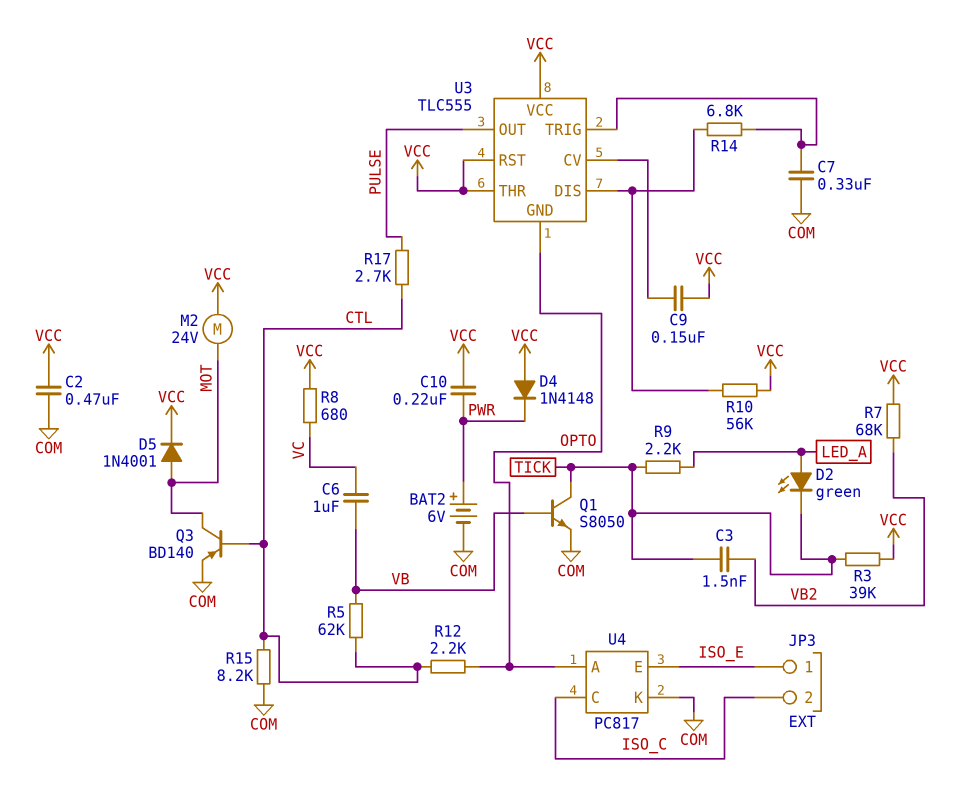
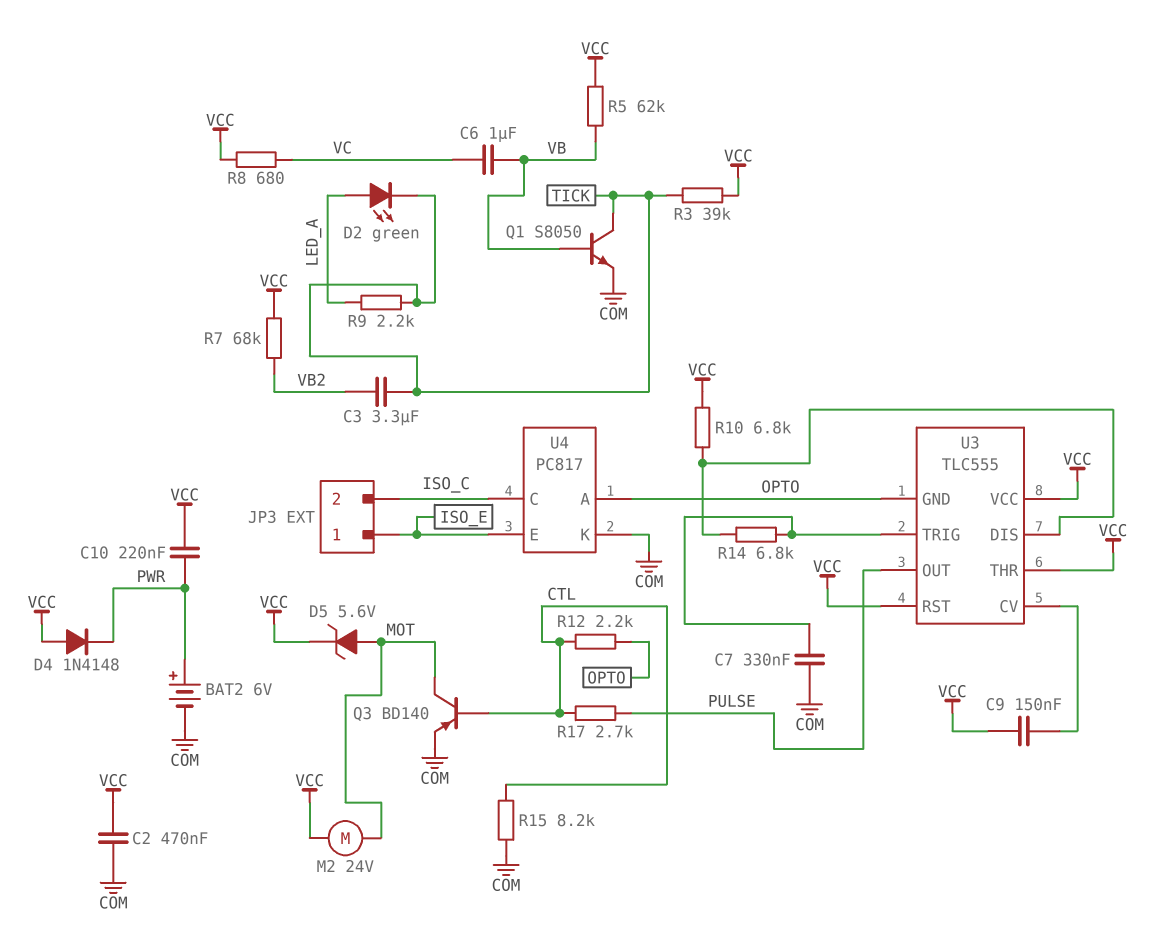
C3: 1.5nF (TICK, VB2) -> 3.3uF (TICK, VB2)
D5: diode 1N4001 (A MOT, K VCC) -> zener 5.6V (A MOT, K VCC)
R5: 62k (CTL, VB) -> 62k (VB, VCC)
R10: 56k (U3/DIS, VCC) -> 6.8k (U3/DIS, VCC)

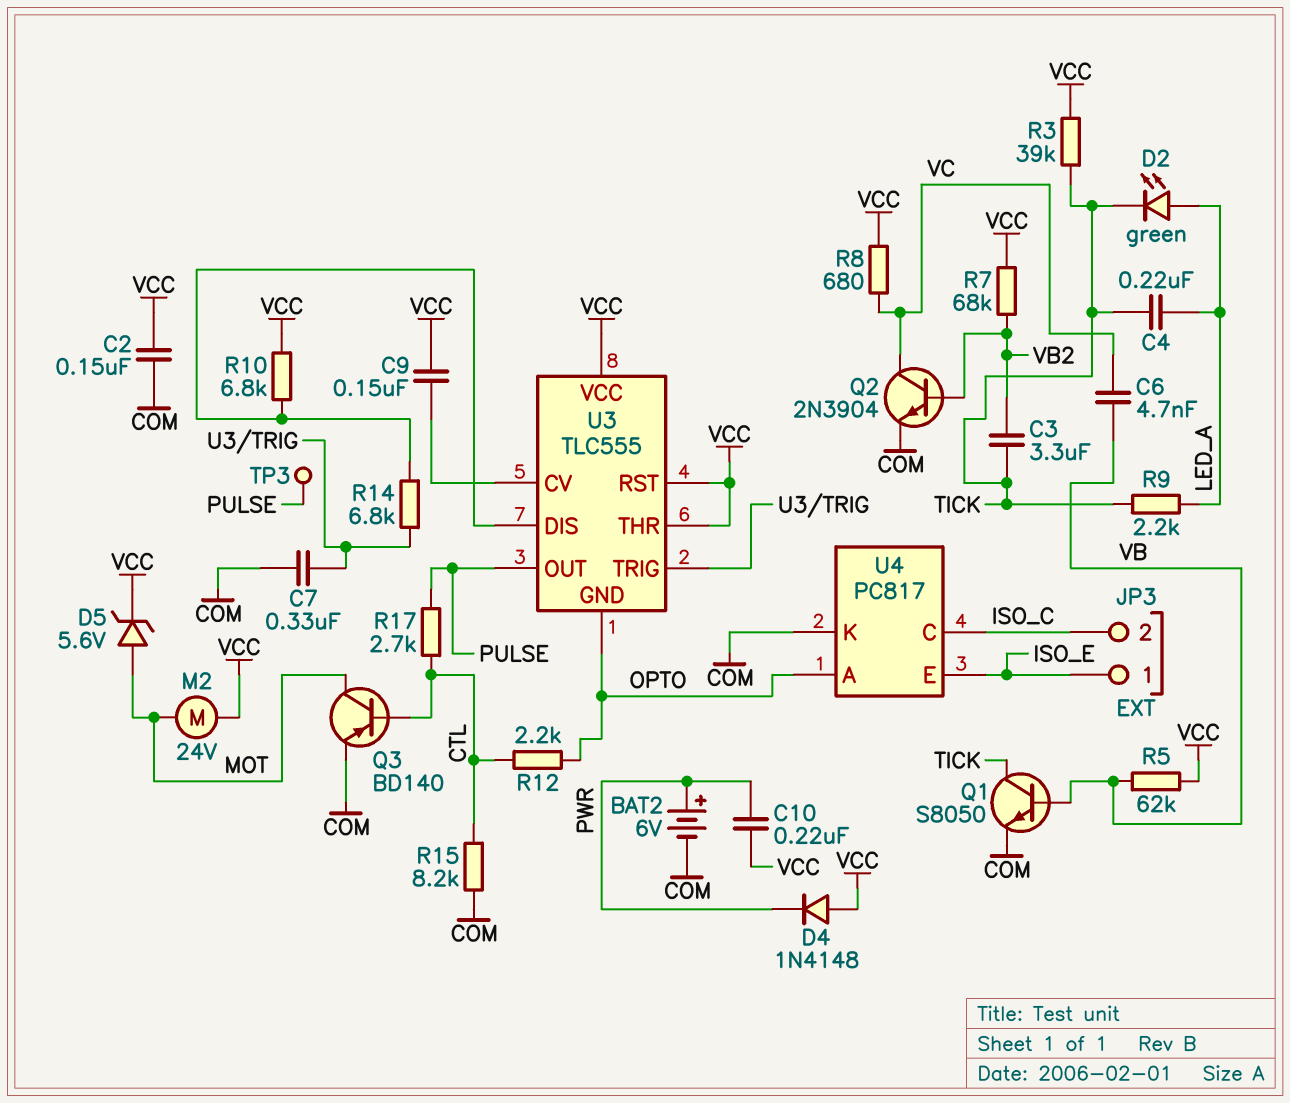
C2: 470nF (COM, VCC) -> 150nF (COM, VCC)
C4: none -> 220nF (LED_A, TICK)
C6: 1uF (VB, VC) -> 4.7nF (VB, VC)
Q2: none -> NPN 2N3904 (B VB2, C VC, E COM)
TP3: none -> test point (PULSE)

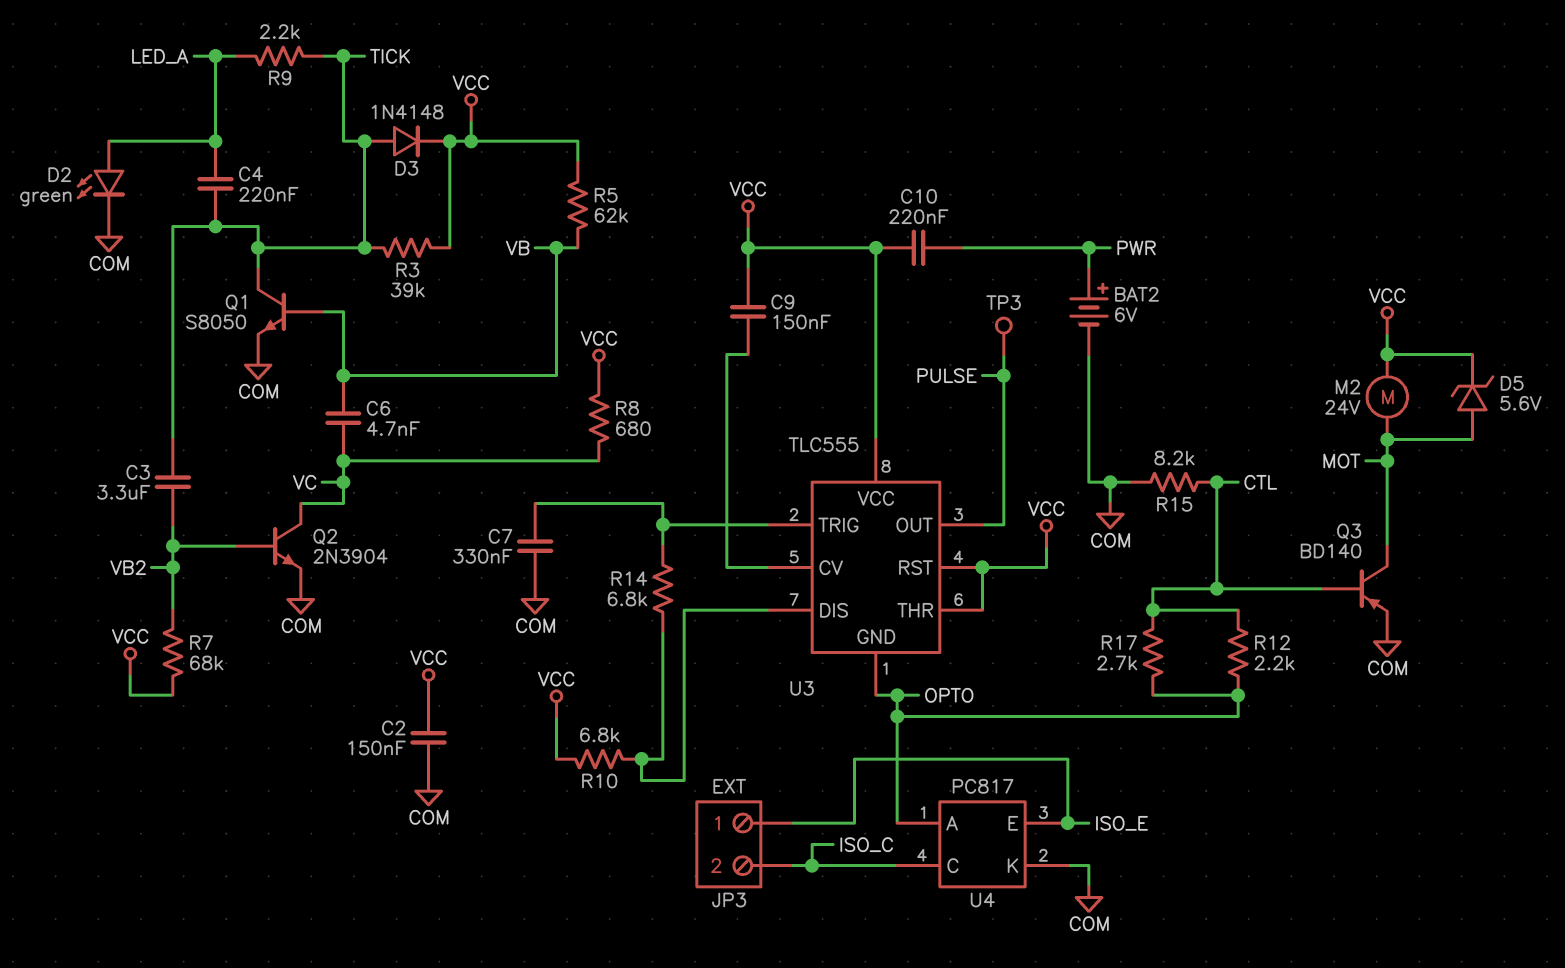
D2: LED green (A LED_A, K TICK) -> LED green (A LED_A, K COM)
D3: none -> diode 1N4148 (A TICK, K VCC)
D4: diode 1N4148 (A VCC, K PWR) -> none
R17: 2.7k (CTL, PULSE) -> 2.7k (CTL, OPTO)

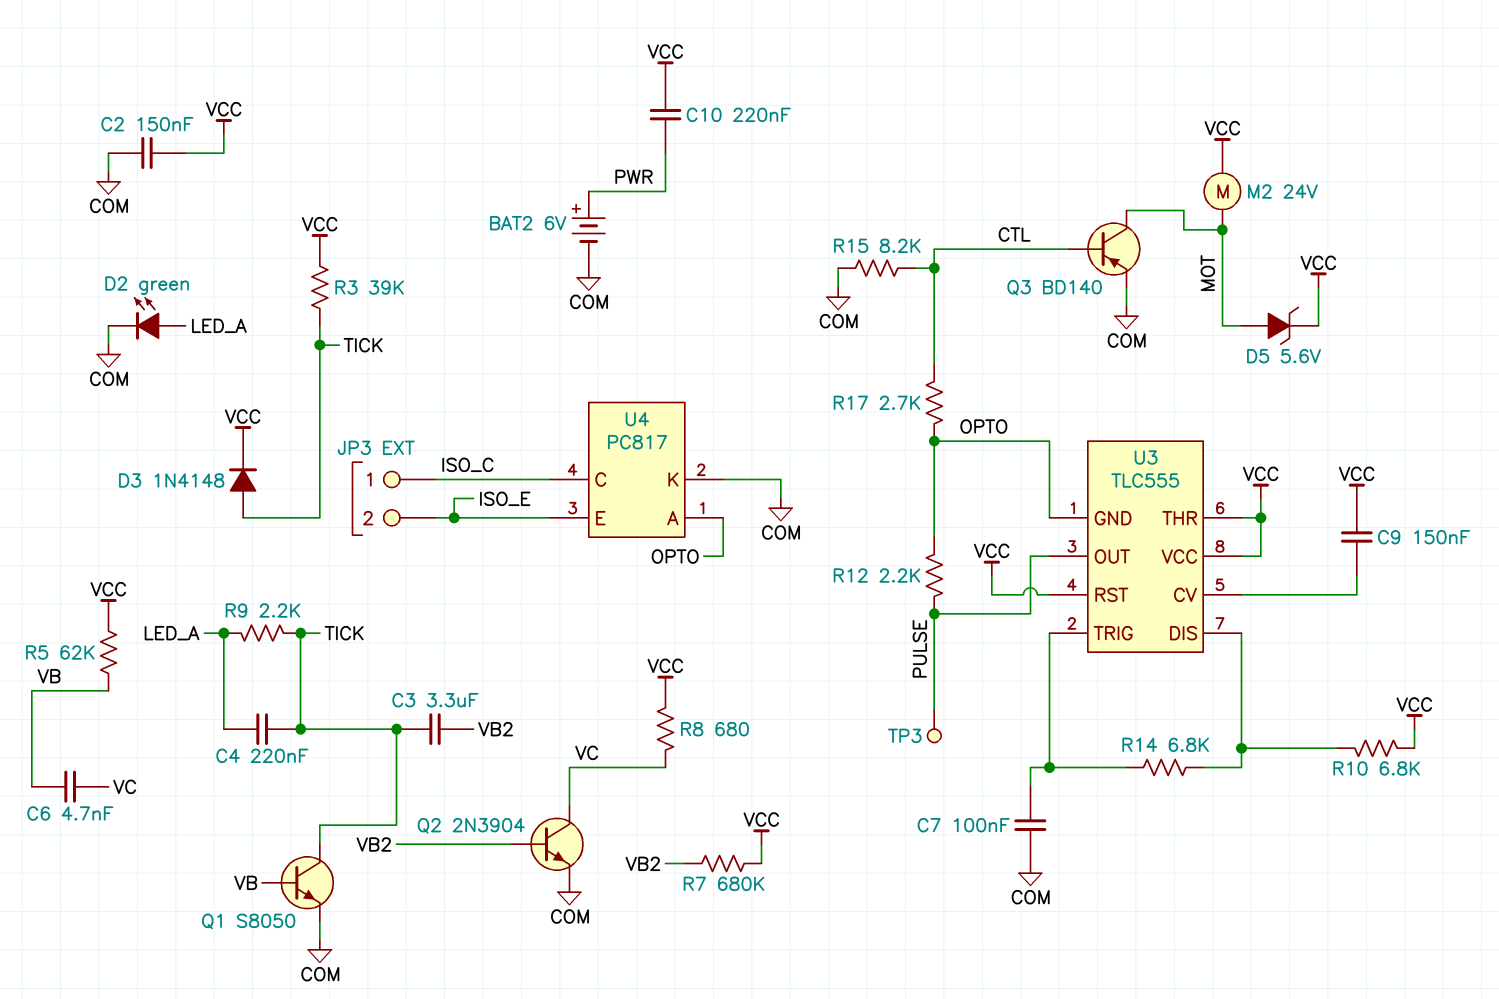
C7: 330nF (COM, U3/TRIG) -> 100nF (COM, U3/TRIG)
JP3 pin 1: ISO_E -> ISO_C
JP3 pin 2: ISO_C -> ISO_E
R7: 68k (VB2, VCC) -> 680k (VB2, VCC)
R12: 2.2k (CTL, OPTO) -> 2.2k (OPTO, PULSE)

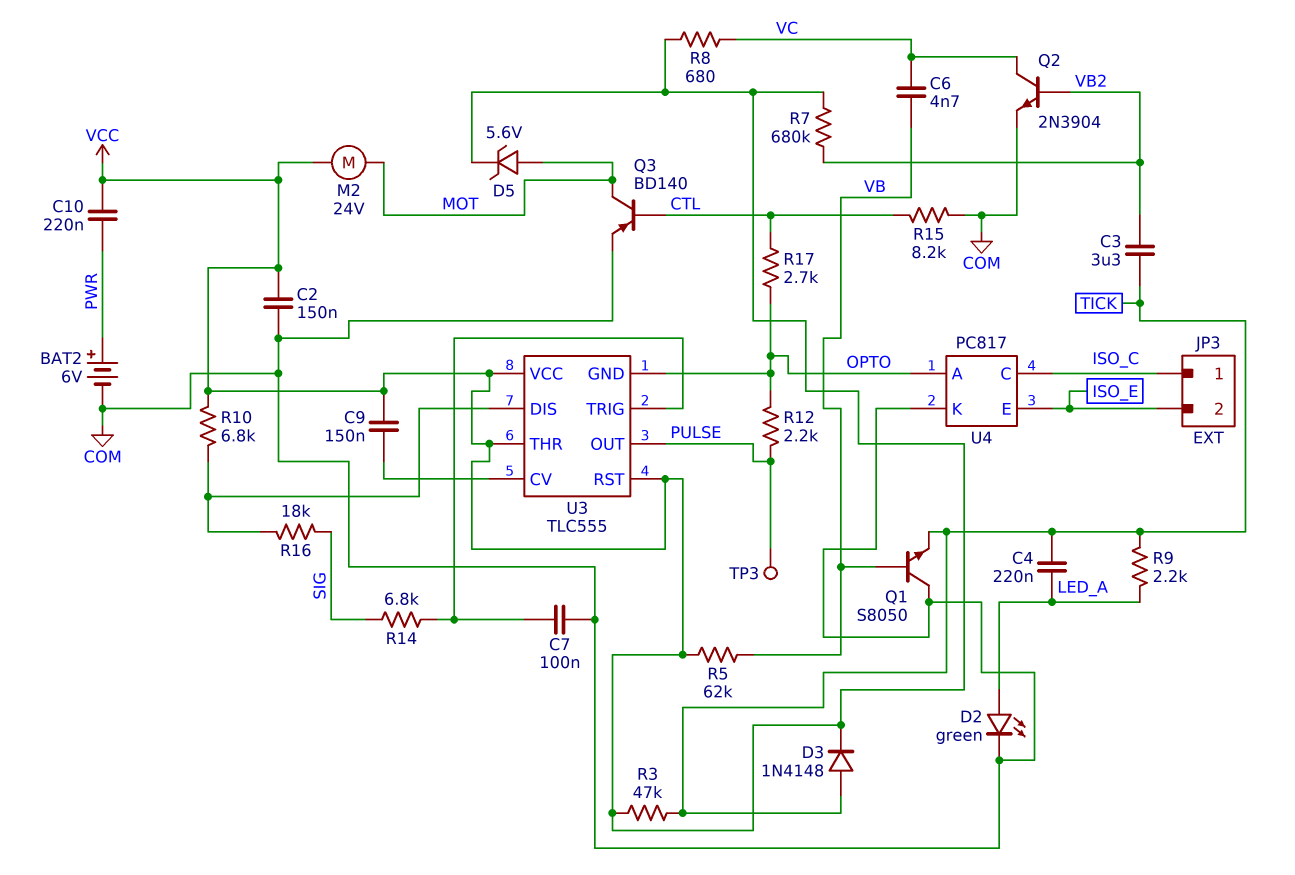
Q1: NPN S8050 (B VB, C TICK, E COM) -> NPN S8050 (B VB, C COM, E TICK)
R3: 39k (TICK, VCC) -> 47k (TICK, VCC)
R14: 6.8k (U3/DIS, U3/TRIG) -> 6.8k (SIG, U3/TRIG)
R16: none -> 18k (SIG, U3/DIS)

